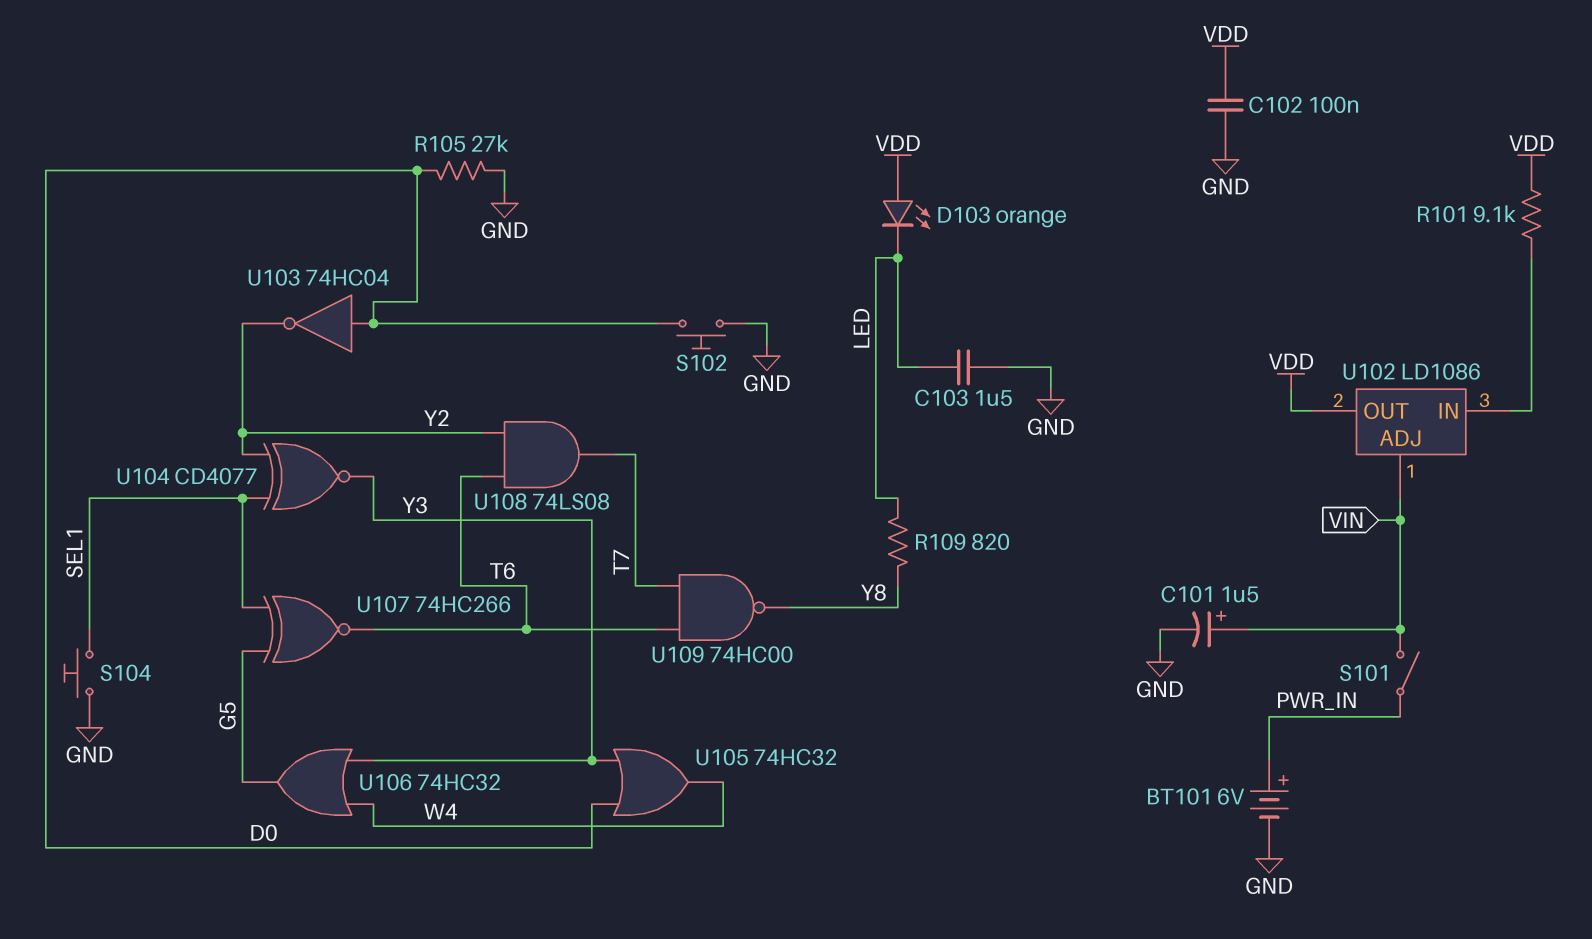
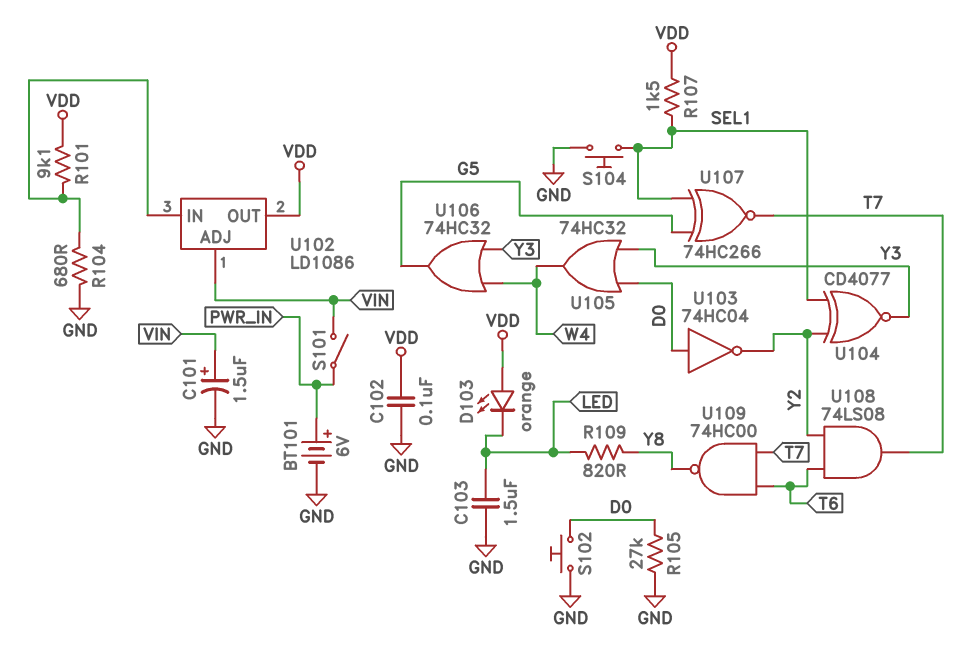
R104: none -> 680 (GND, U102/IN)
R107: none -> 1.5k (SEL1, VDD)
U107: XNOR 74HC266 (in G5, in SEL1, out T6) -> XNOR 74HC266 (in G5, in SEL1, out T7)

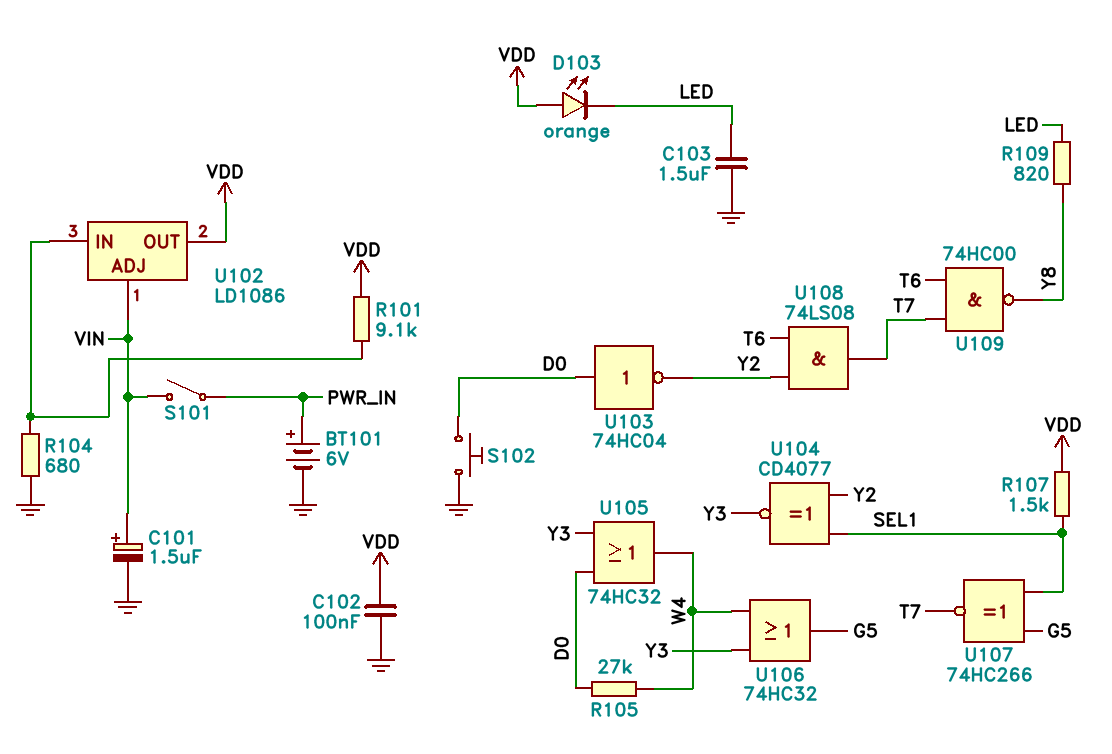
R105: 27k (D0, GND) -> 27k (D0, W4)
S104: button (GND, SEL1) -> none

